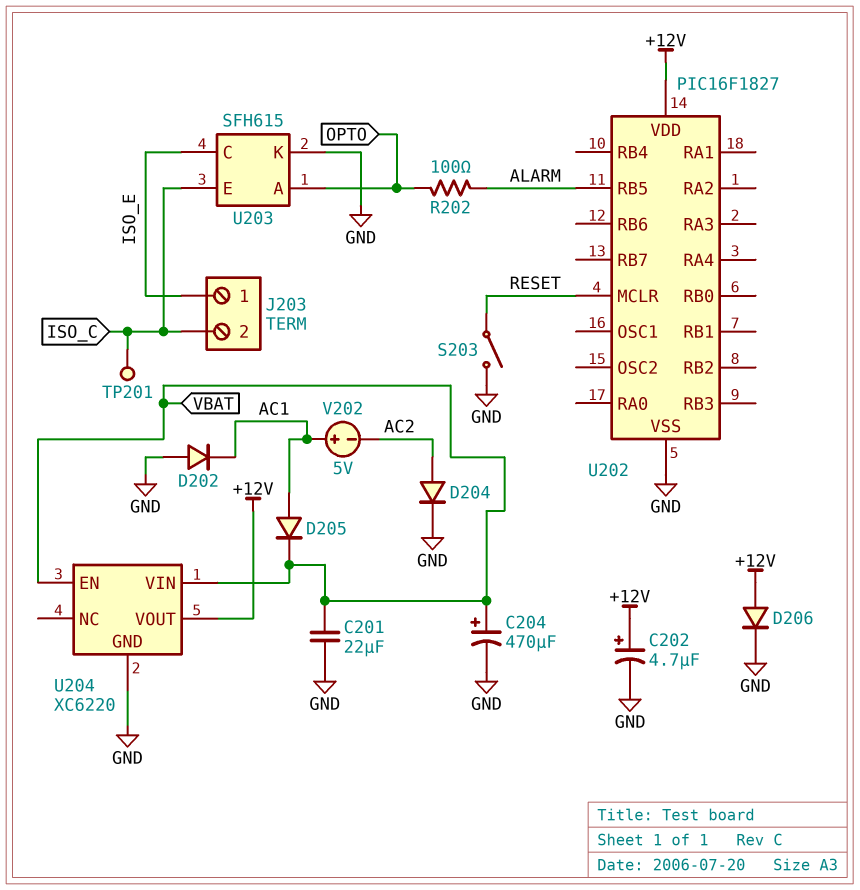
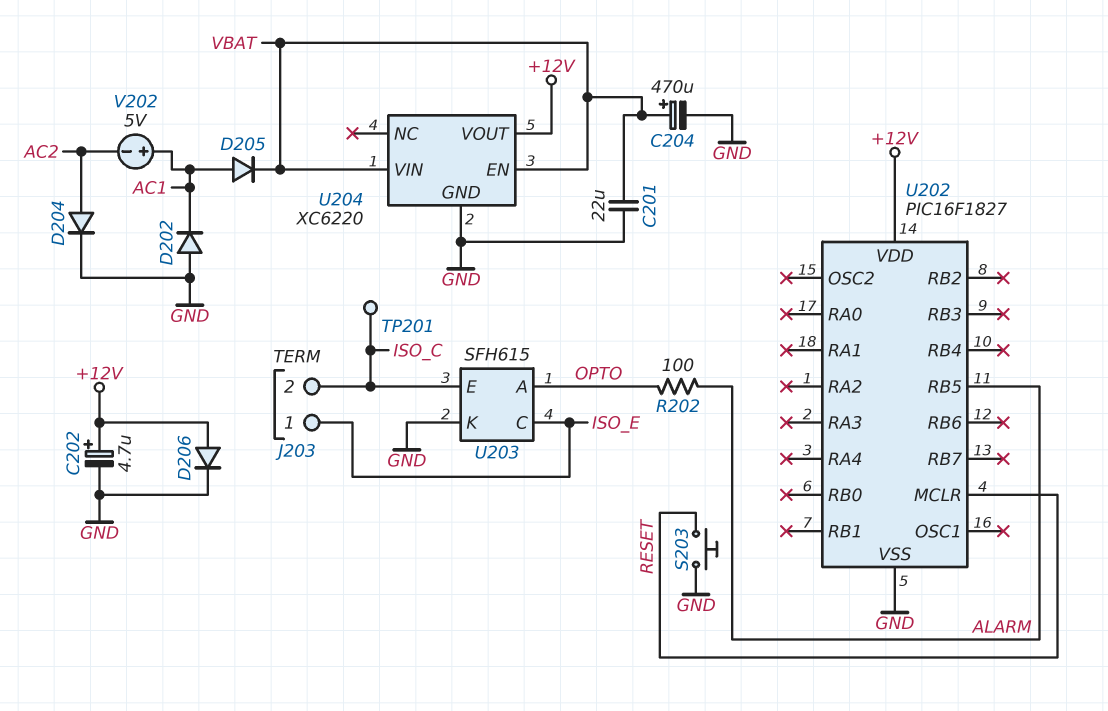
S203: switch (GND, RESET) -> button (GND, RESET)

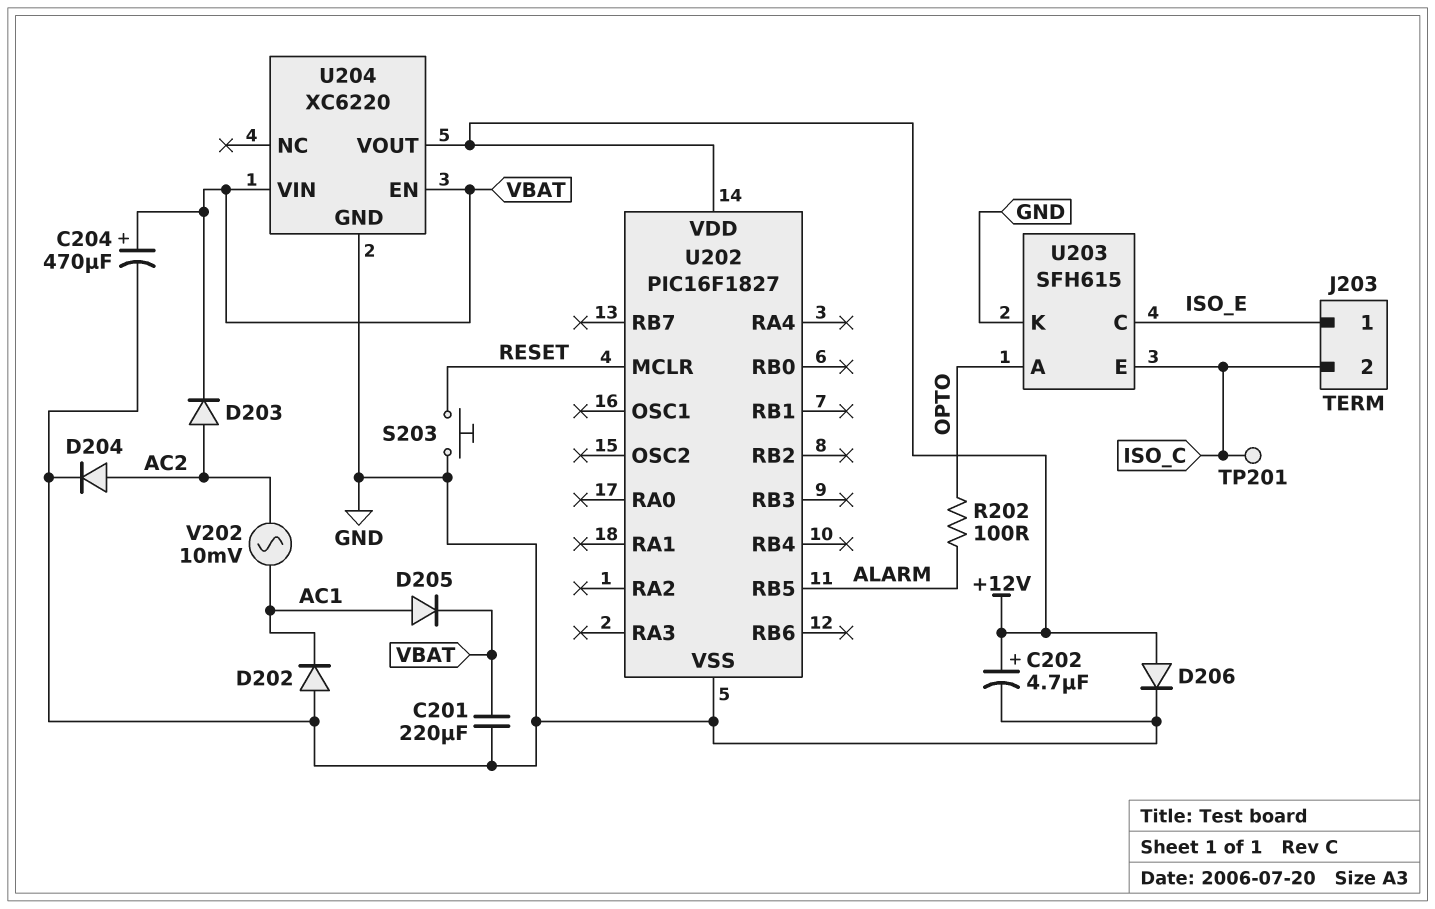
C201: 22uF (GND, VBAT) -> 220uF (GND, VBAT)
D203: none -> diode (A AC2, K VBAT)
V202: 5V (plus AC1, minus AC2) -> AC 10mV (AC1, AC2)

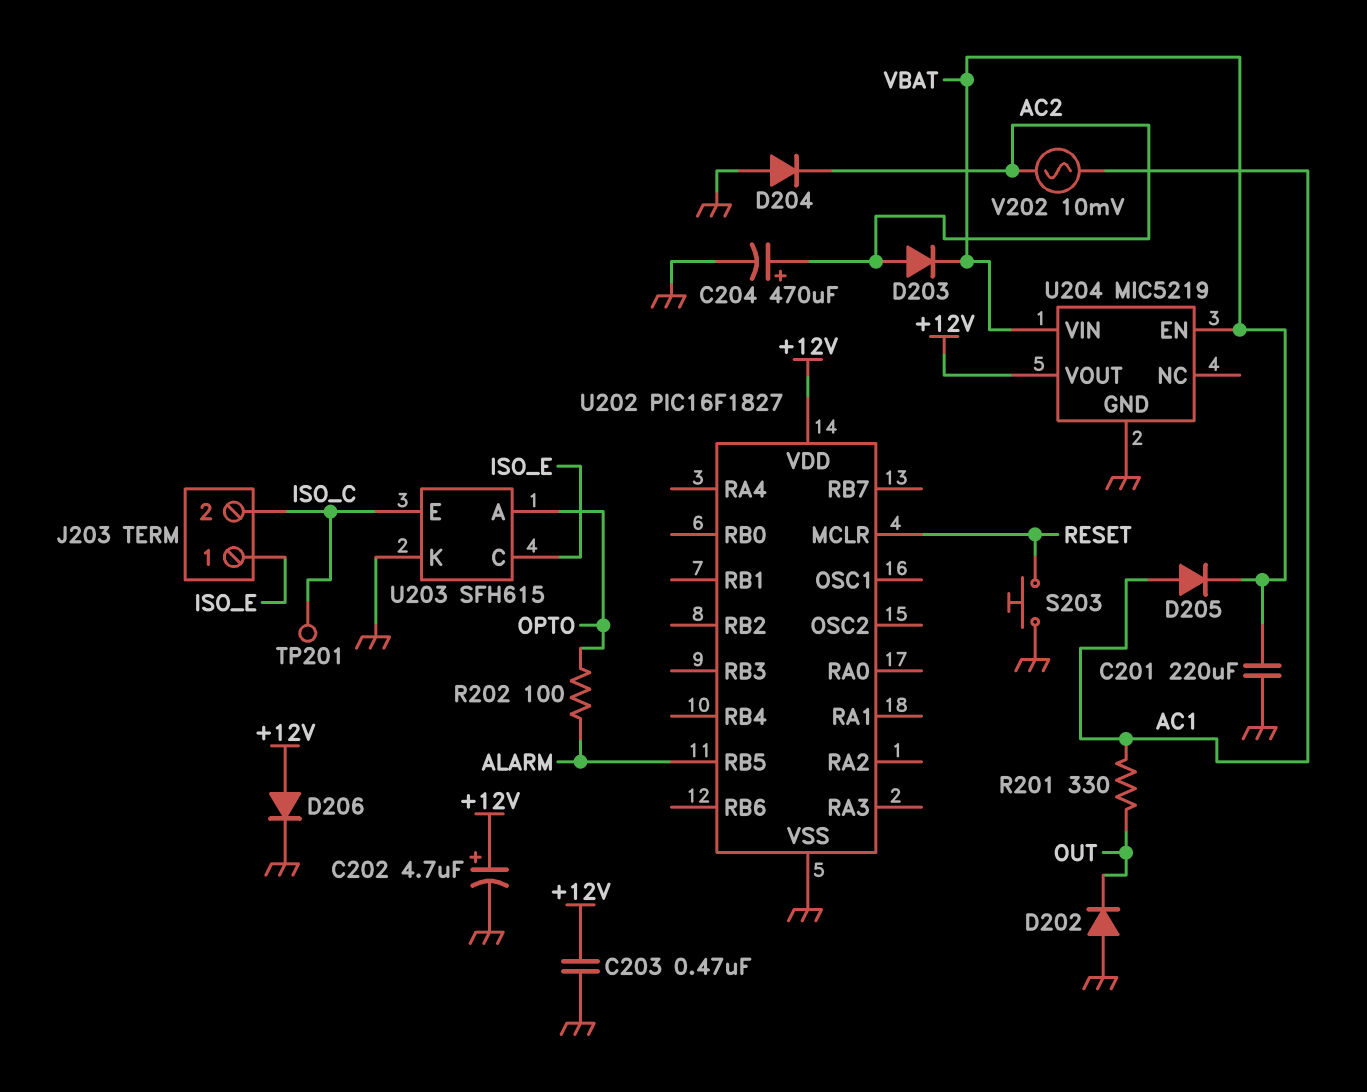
C203: none -> 470nF (+12V, GND)
C204: 470uF (plus VBAT, minus GND) -> 470uF (plus AC2, minus GND)
D202: diode (A GND, K AC1) -> diode (A GND, K OUT)
D204: diode (A AC2, K GND) -> diode (A GND, K AC2)
R201: none -> 330 (AC1, OUT)
U204: XC6220 -> MIC5219

